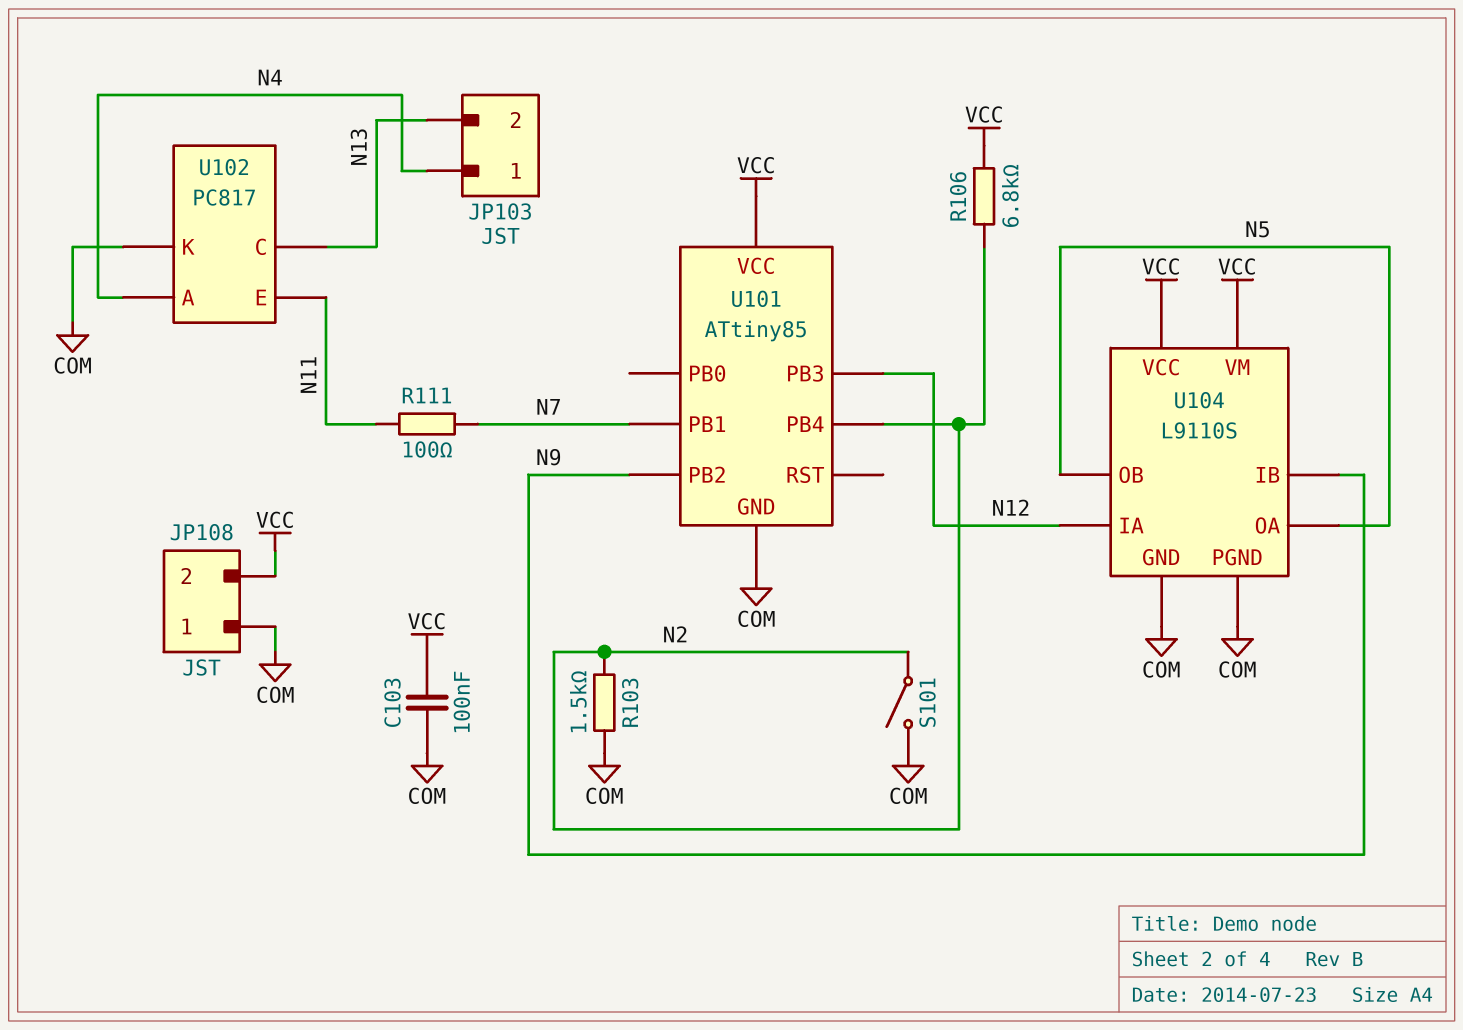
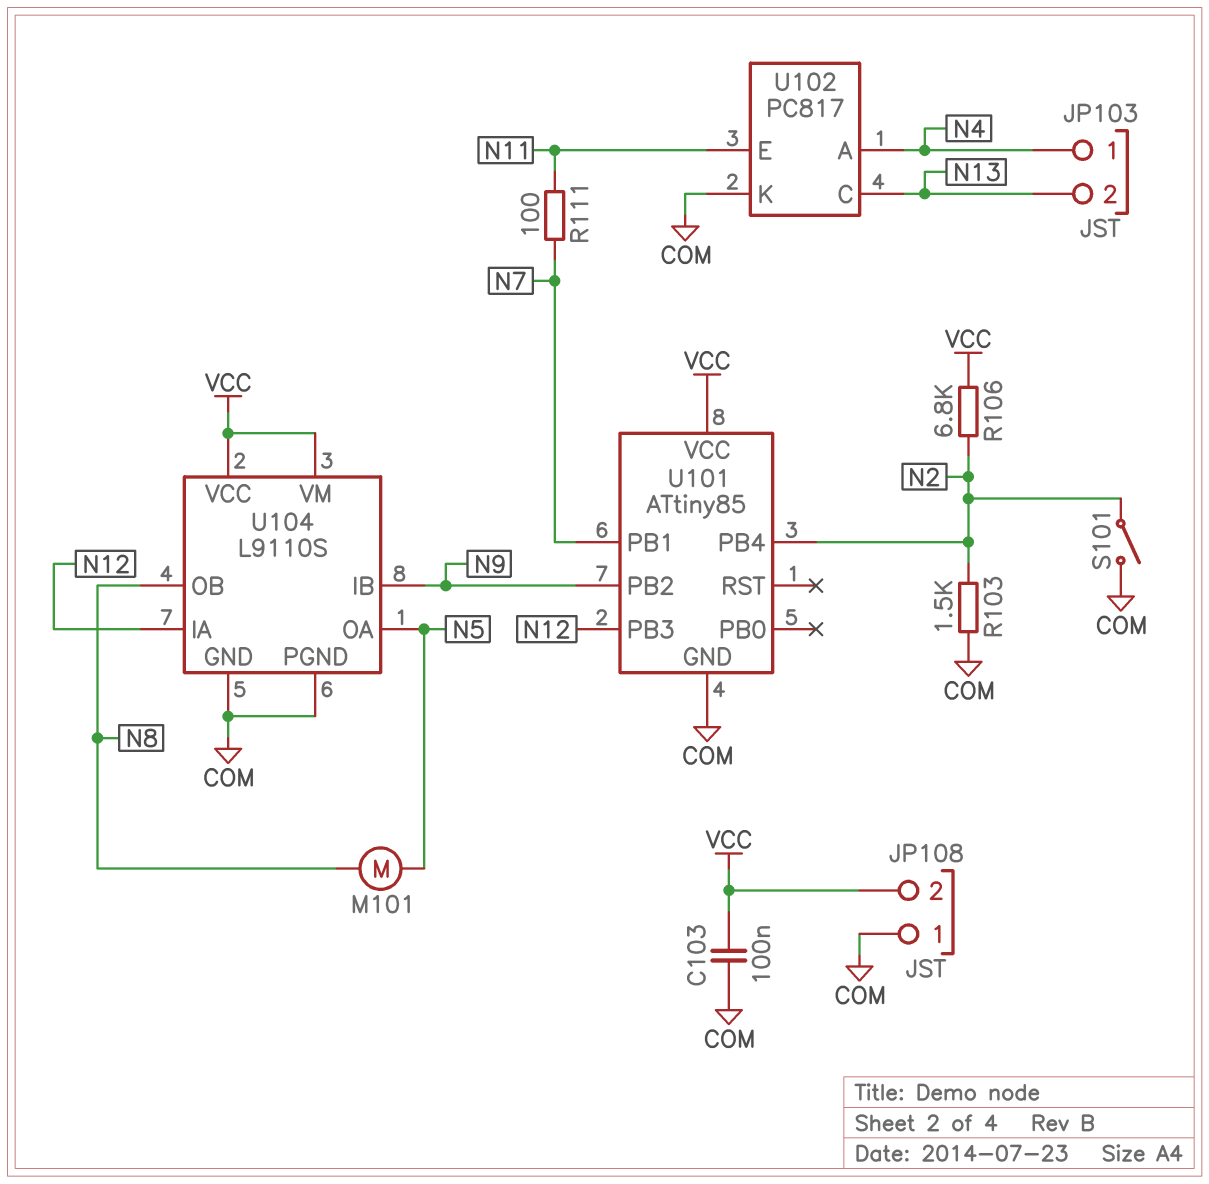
M101: none -> motor (N5, N8)
U104 pin OB: N5 -> N8

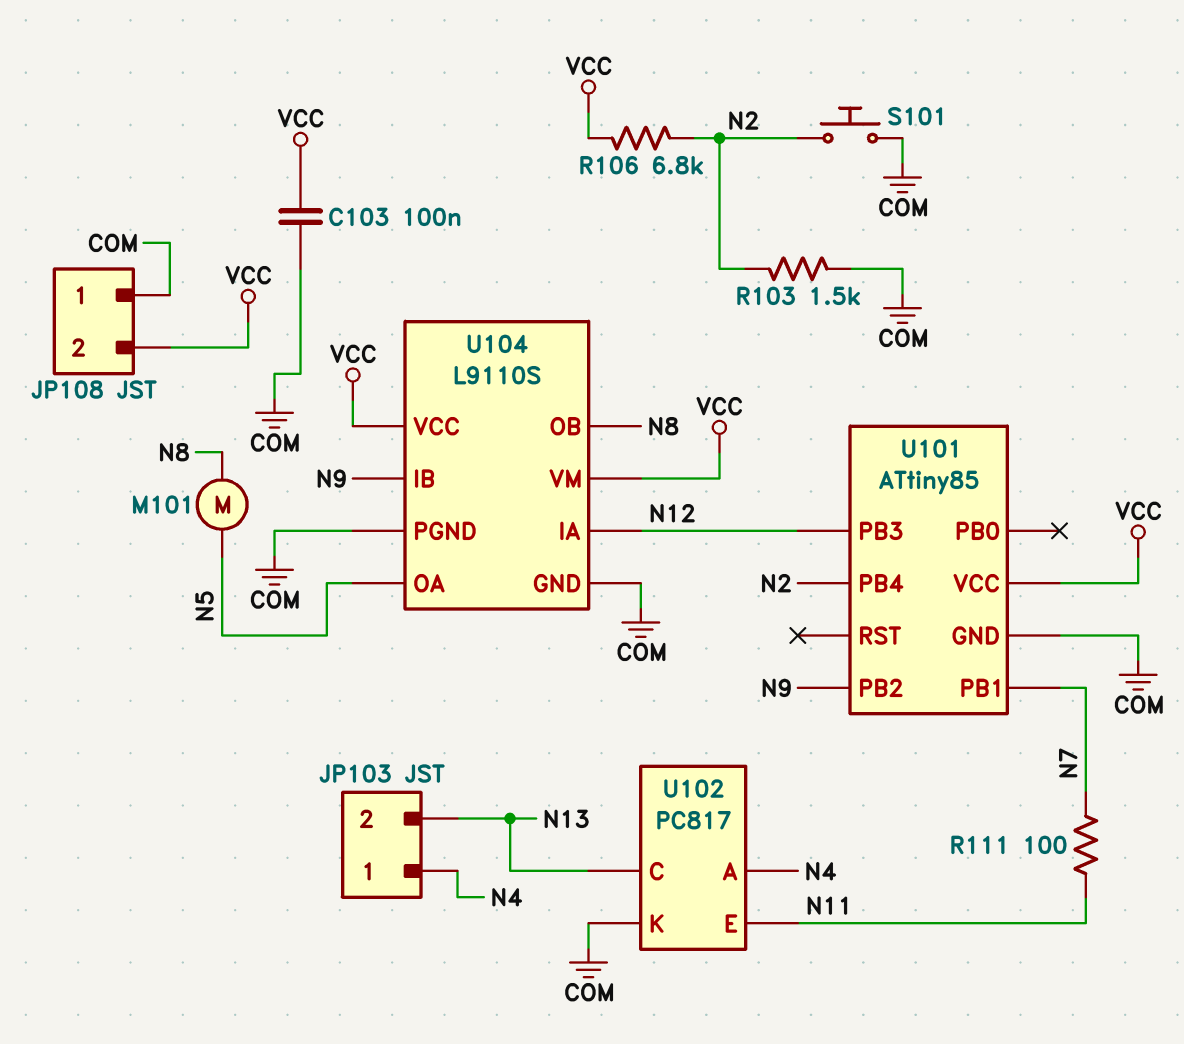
S101: switch (COM, N2) -> button (COM, N2)

